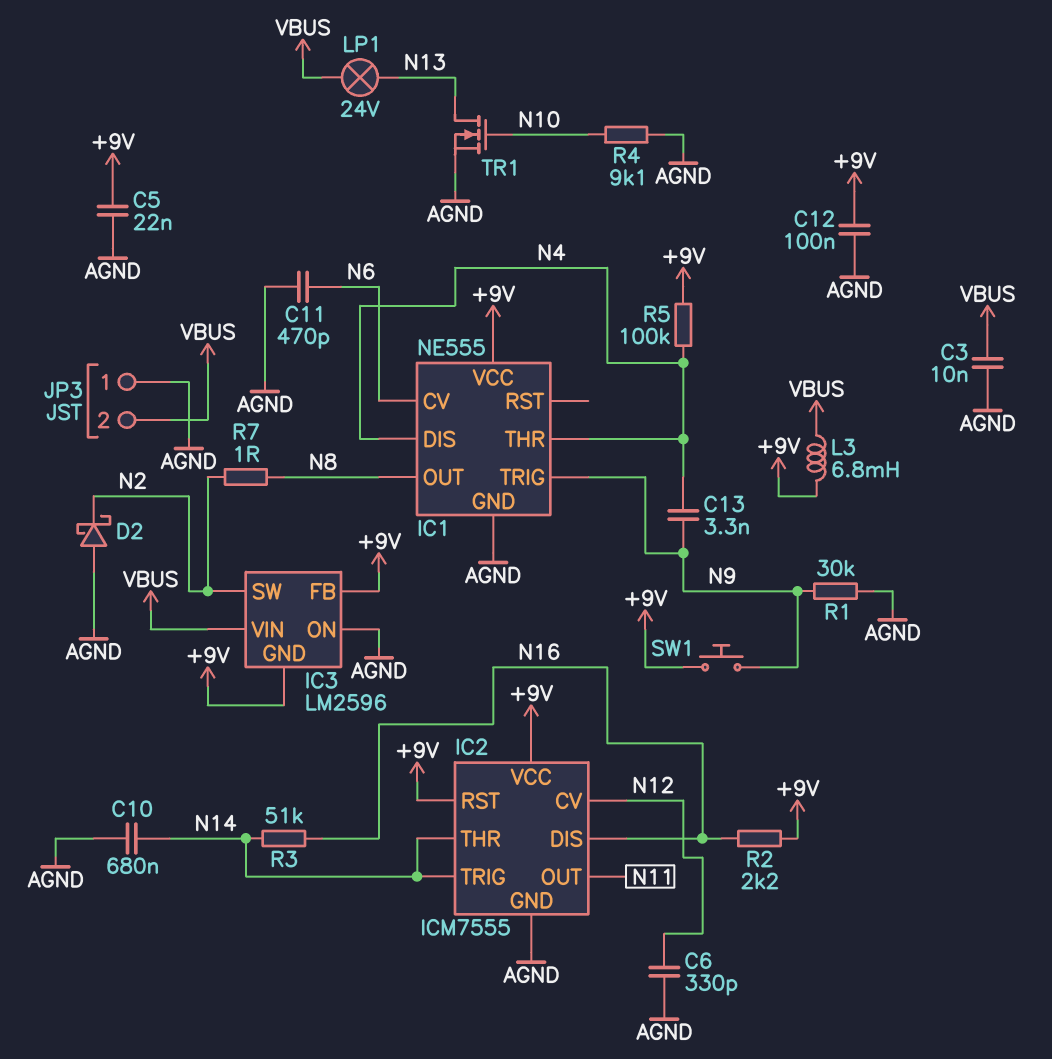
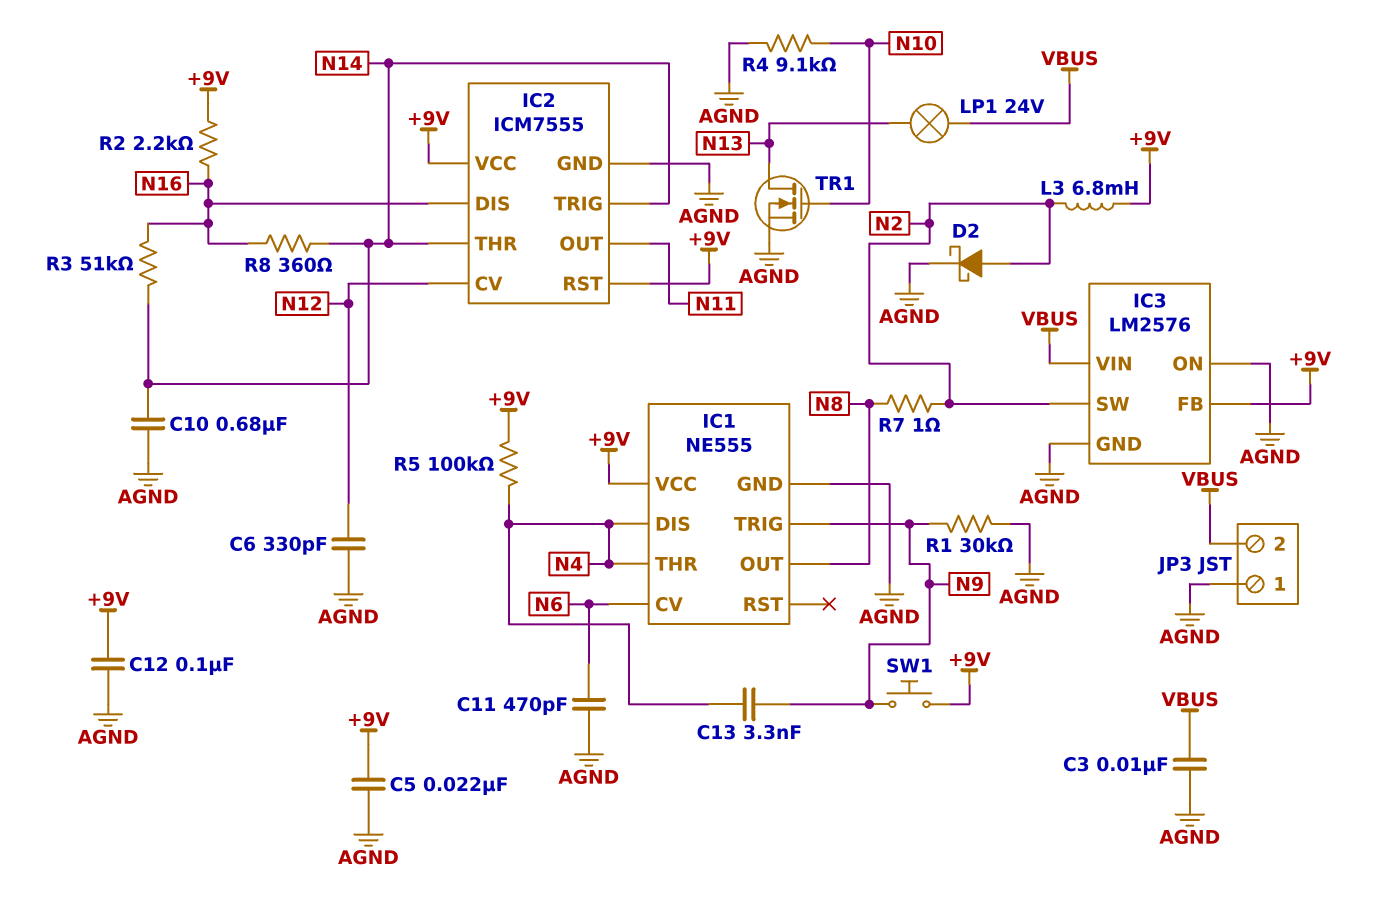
D2: schottky (A AGND, K N2) -> schottky (A N2, K AGND)
IC3: LM2596 -> LM2576
IC3 pin GND: +9V -> AGND
L3: 6.8mH (+9V, VBUS) -> 6.8mH (+9V, N2)
R8: none -> 360 (N14, N16)

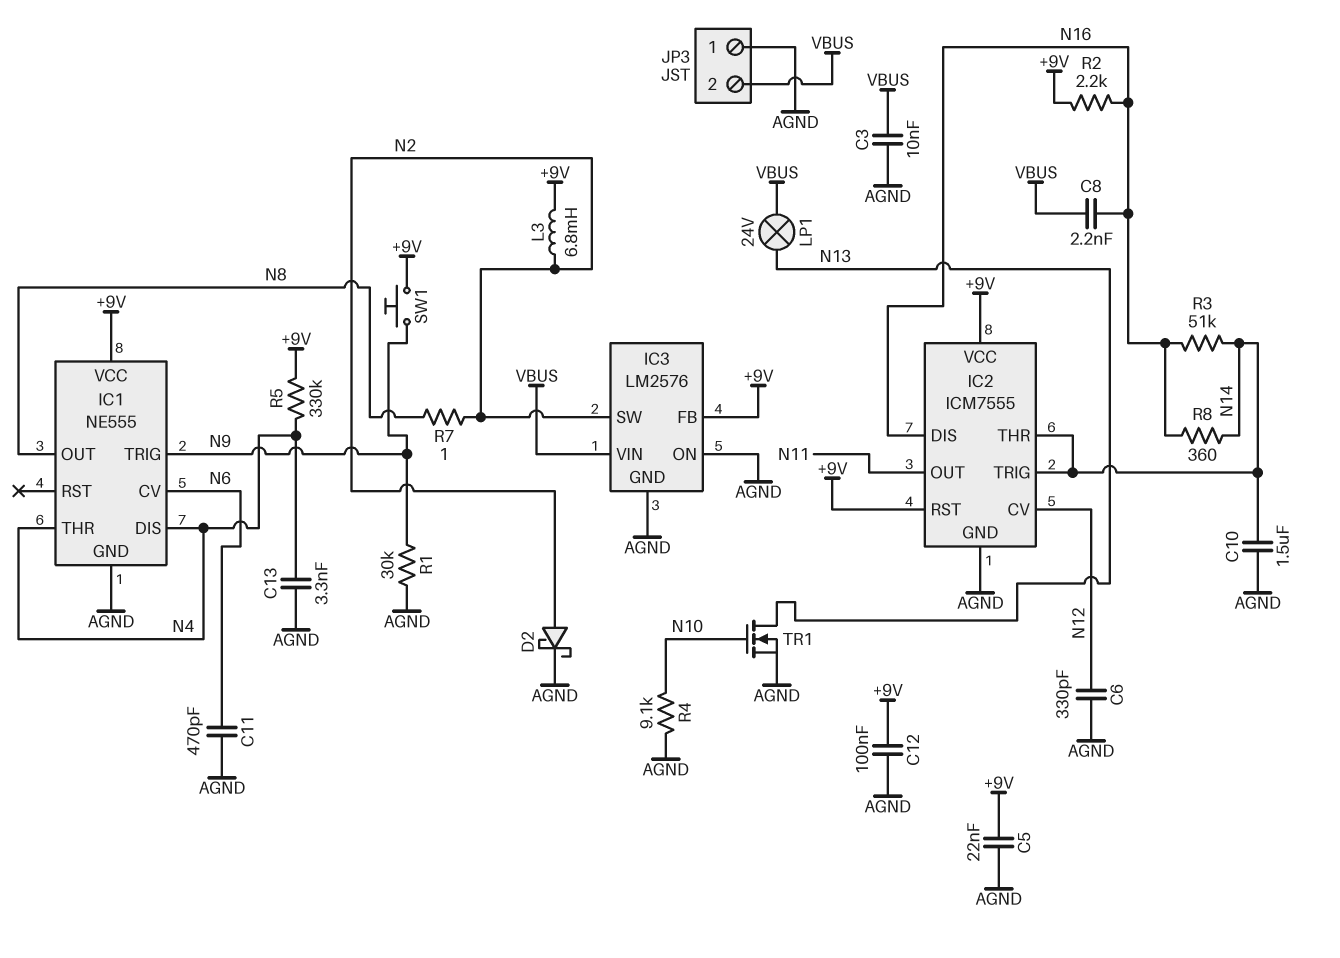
C8: none -> 2.2nF (N16, VBUS)
C10: 680nF (AGND, N14) -> 1.5uF (AGND, N14)
C13: 3.3nF (N4, N9) -> 3.3nF (AGND, N4)
R5: 100k (+9V, N4) -> 330k (+9V, N4)

